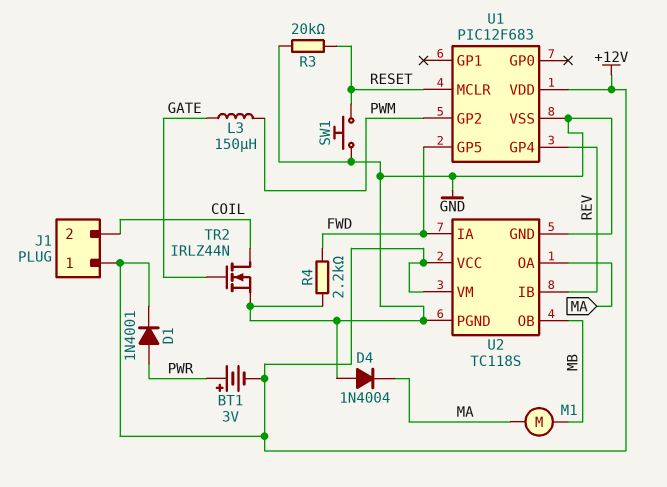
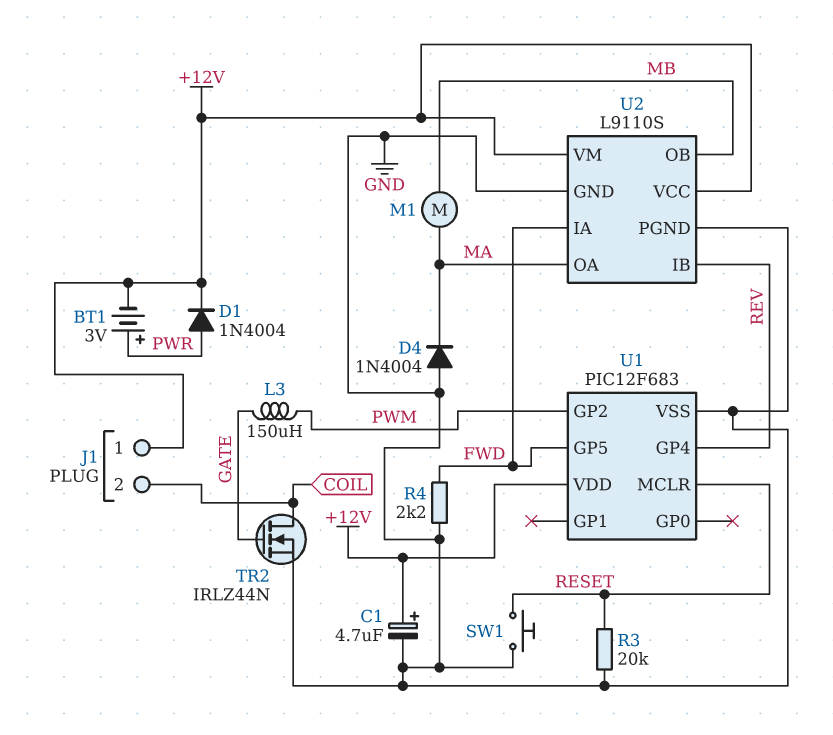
C1: none -> 4.7uF (plus +12V, minus GND)
D1: diode 1N4001 (A PWR, K +12V) -> diode 1N4004 (A PWR, K +12V)
U2: TC118S -> L9110S

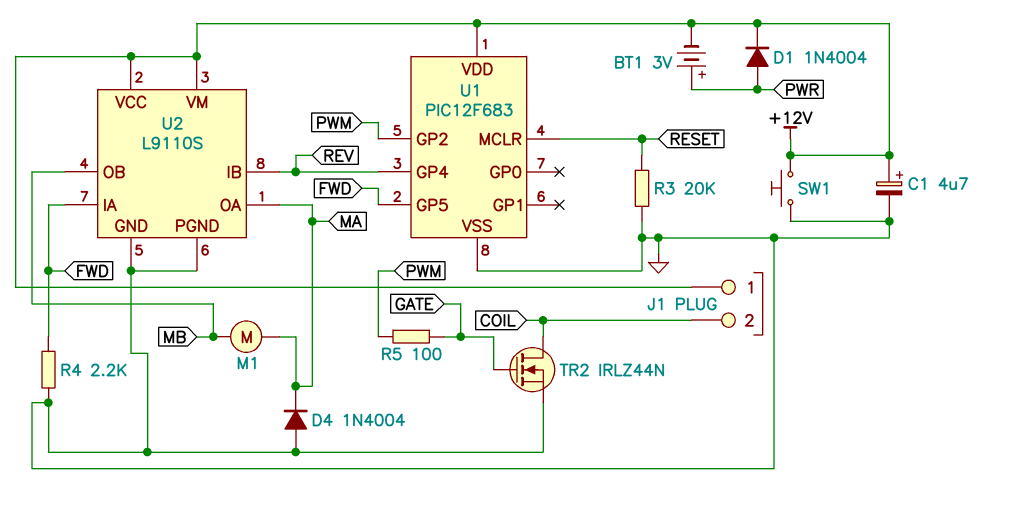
L3: 150uH (GATE, PWM) -> none
R5: none -> 100 (GATE, PWM)
SW1: button (GND, RESET) -> button (+12V, GND)

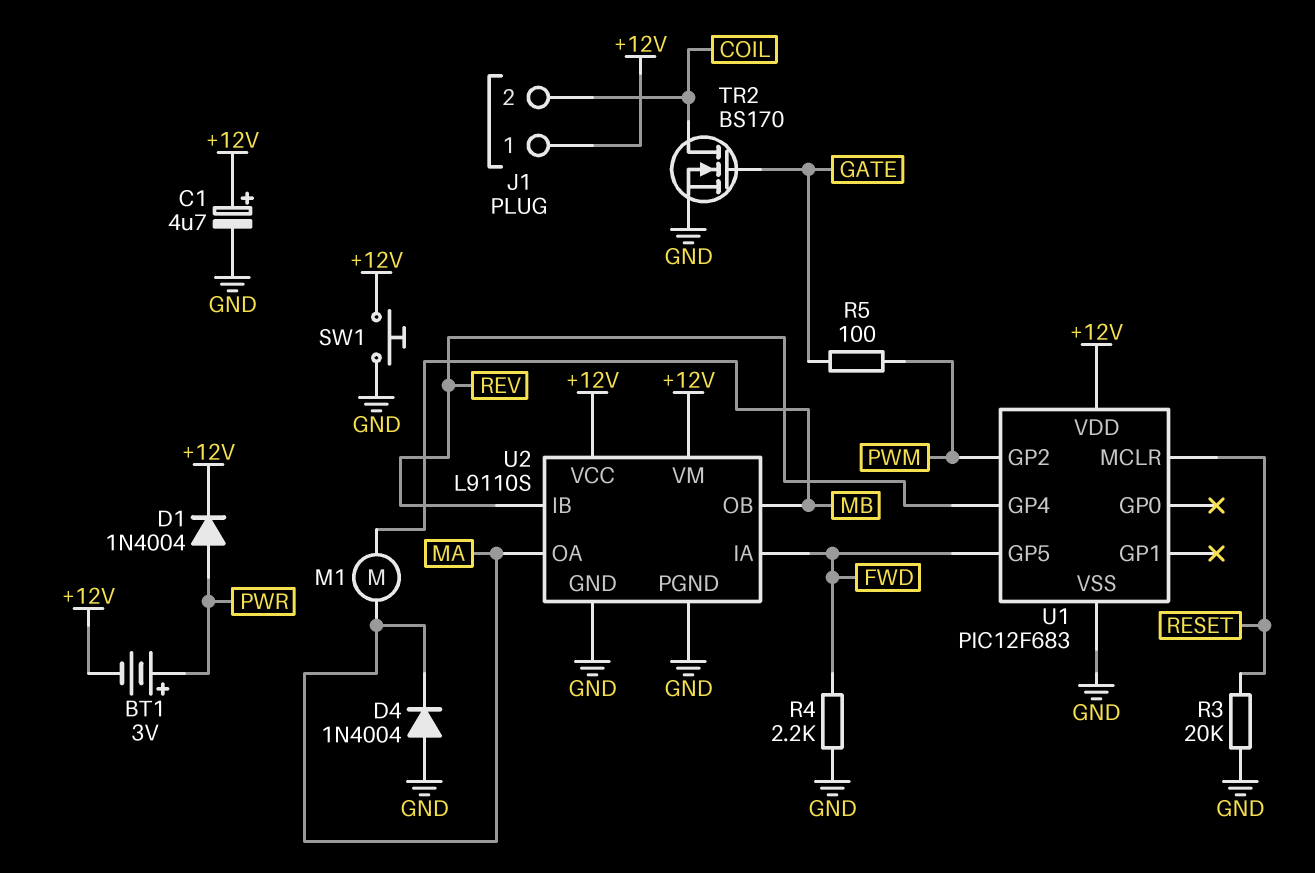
TR2: NMOS IRLZ44N (G GATE, D COIL, S GND) -> NMOS BS170 (G GATE, D COIL, S GND)

